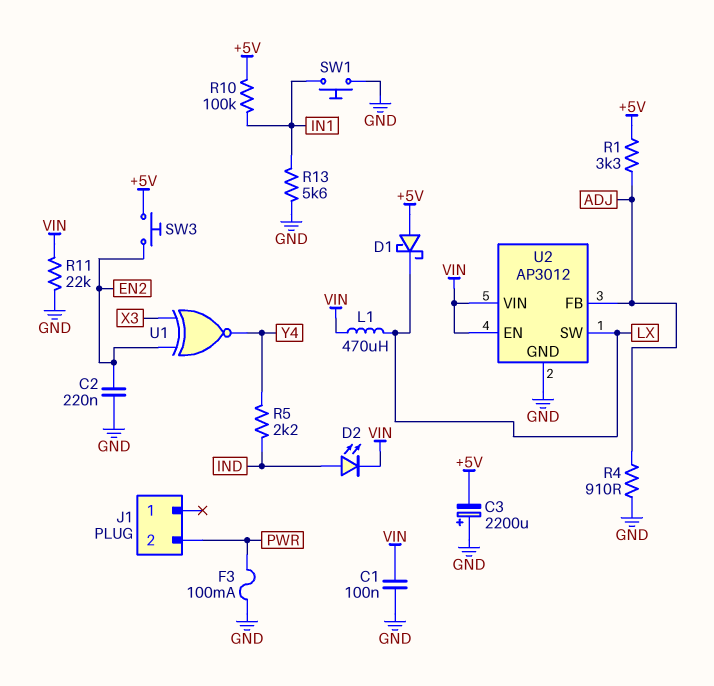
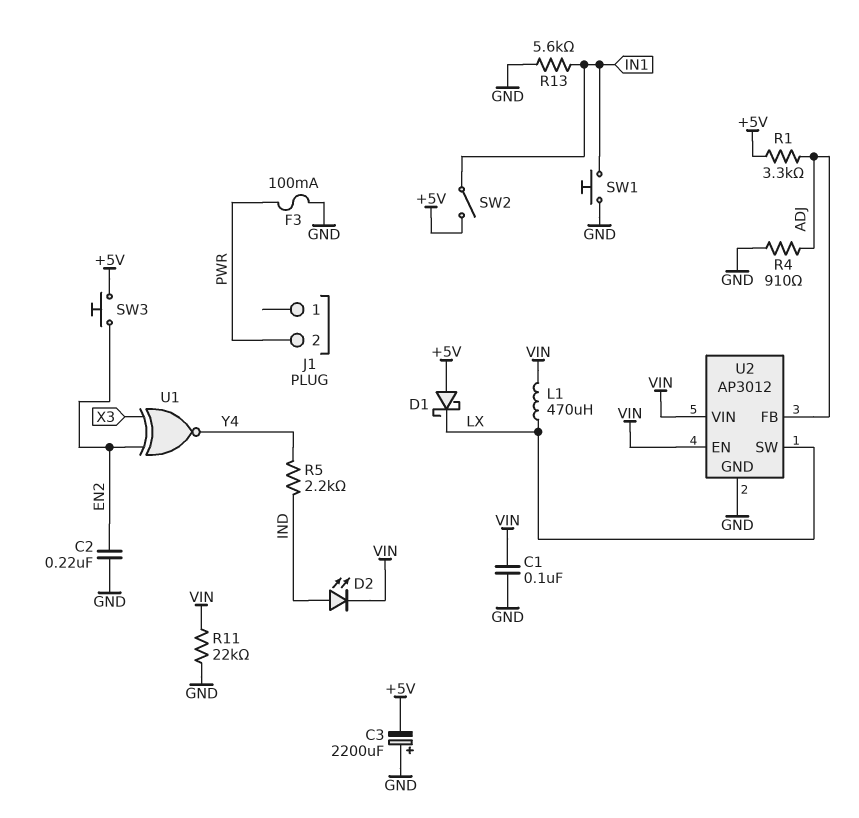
R10: 100k (+5V, IN1) -> none
SW2: none -> switch (+5V, IN1)

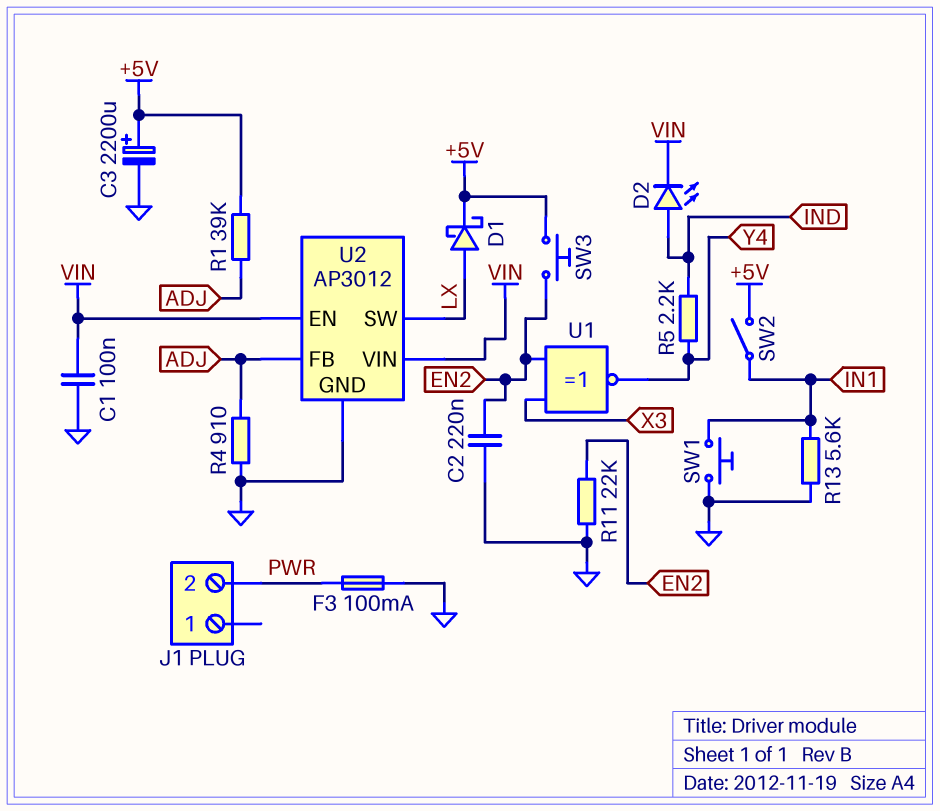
C3: 2200uF (plus GND, minus +5V) -> 2200uF (plus +5V, minus GND)
D1: schottky (A +5V, K LX) -> schottky (A LX, K +5V)
L1: 470uH (LX, VIN) -> none
R1: 3.3k (+5V, ADJ) -> 39k (+5V, ADJ)
R11: 22k (GND, VIN) -> 22k (EN2, GND)

